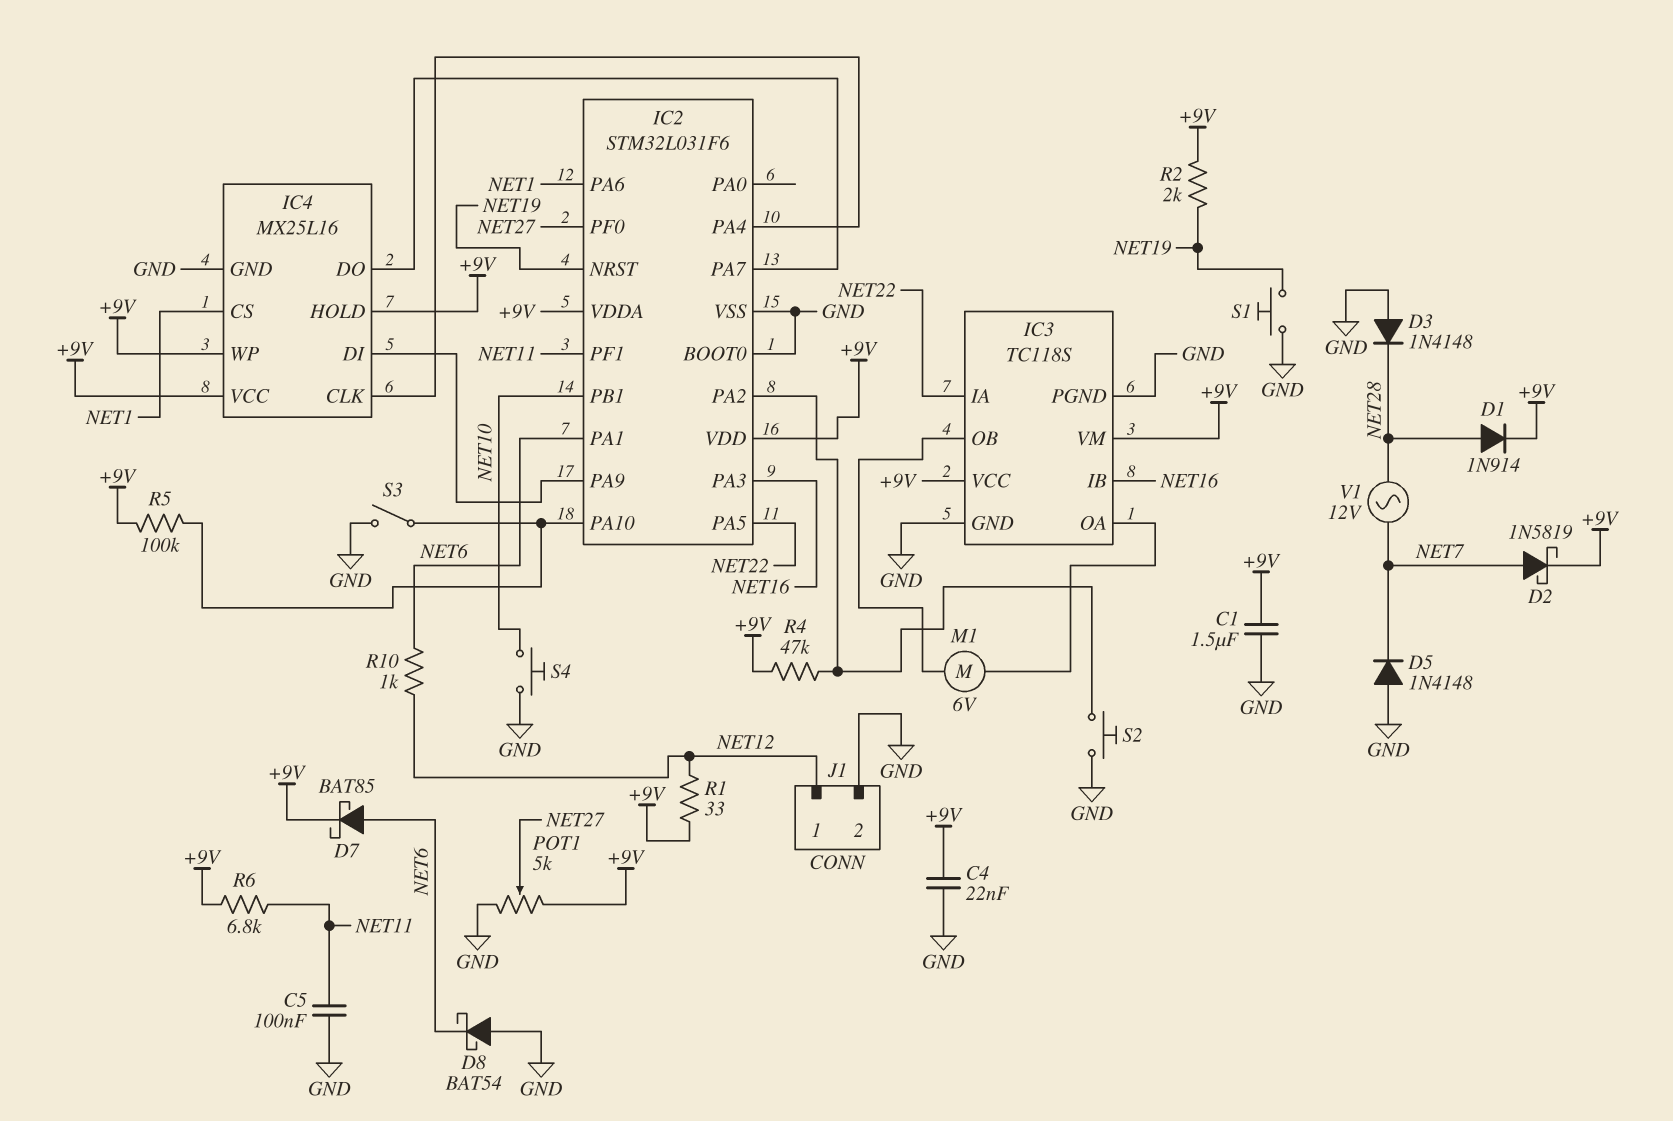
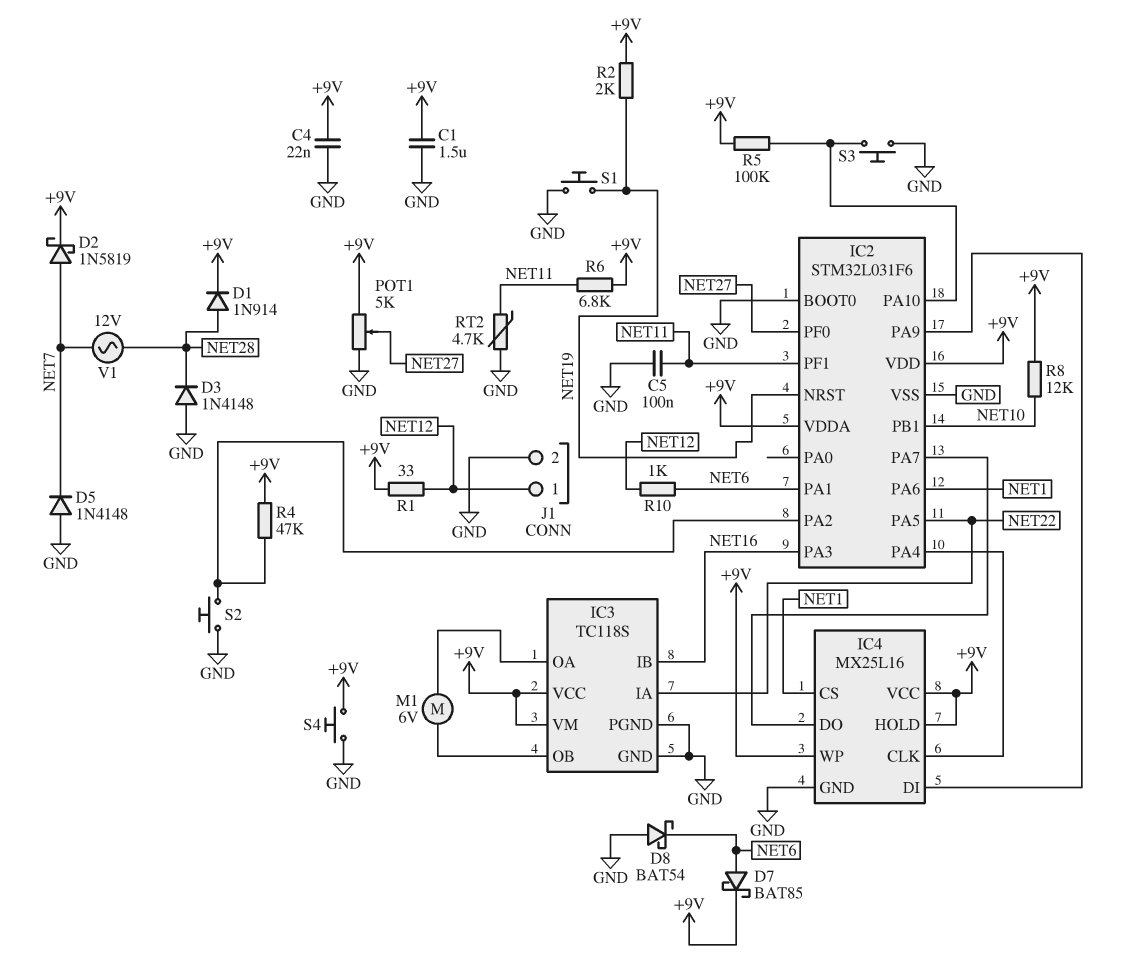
R8: none -> 12k (+9V, NET10)
RT2: none -> 4.7k (GND, NET11)
S3: switch (GND, IC2/PA10) -> button (GND, IC2/PA10)
S4: button (GND, NET10) -> button (+9V, GND)

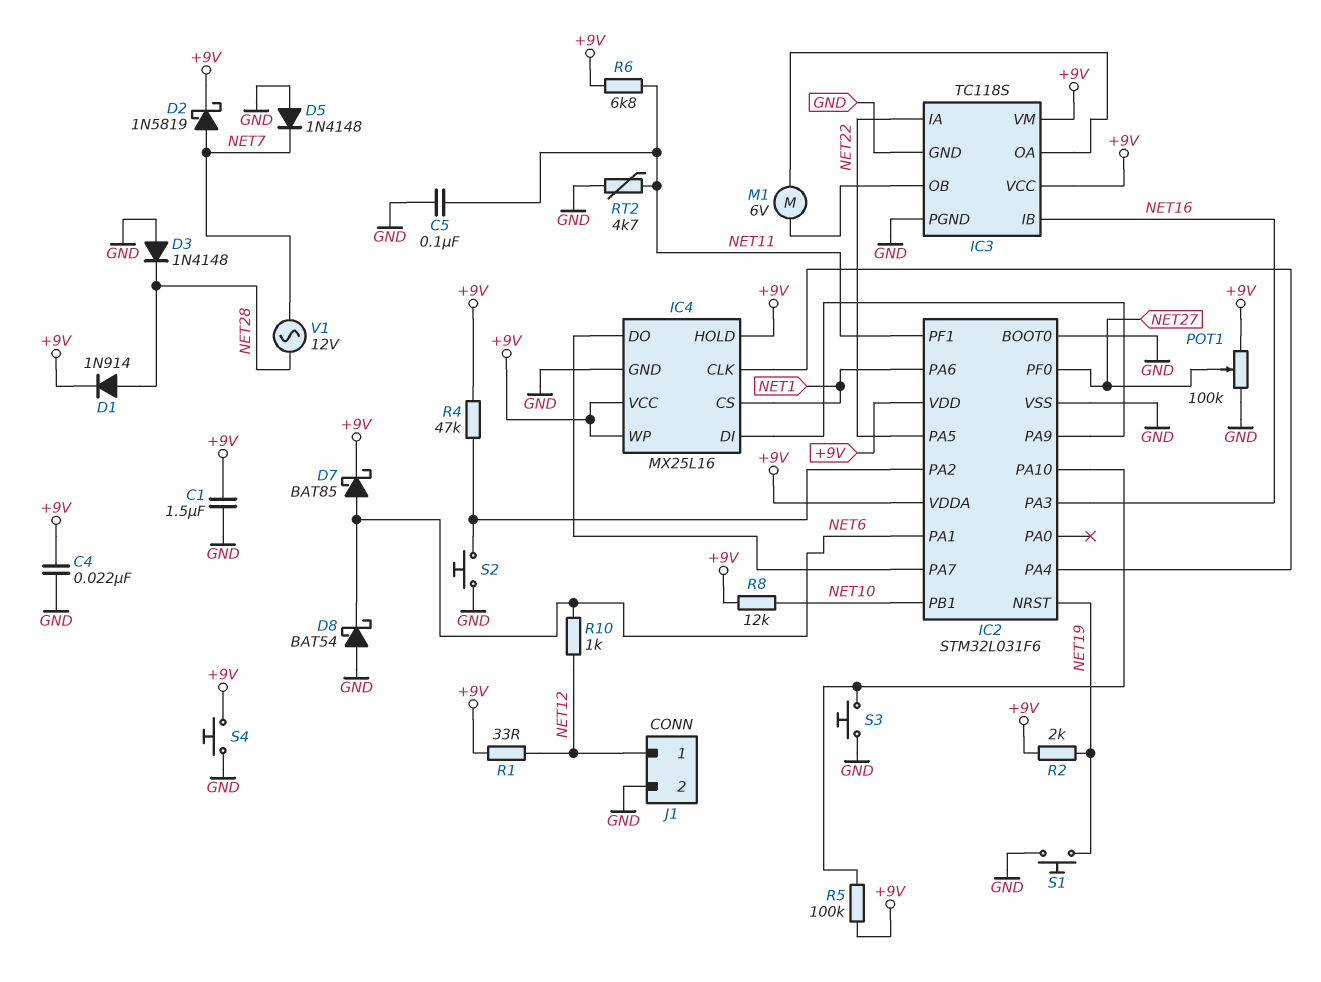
POT1: 5k (+9V, GND, wiper NET27) -> 100k (+9V, GND, wiper NET27)

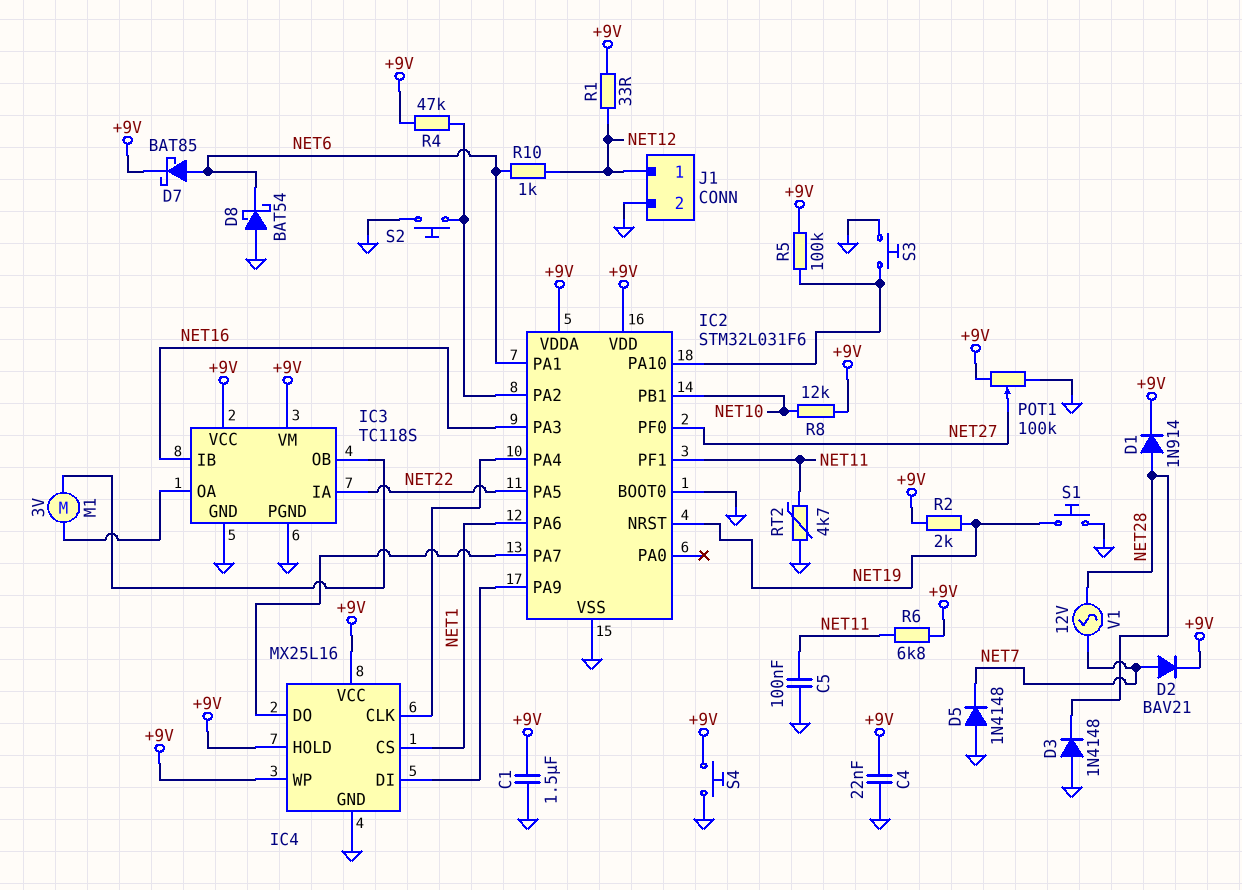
D2: schottky 1N5819 (A NET7, K +9V) -> diode BAV21 (A NET7, K +9V)
M1: motor 6V (IC3/OA, IC3/OB) -> motor 3V (IC3/OA, IC3/OB)

